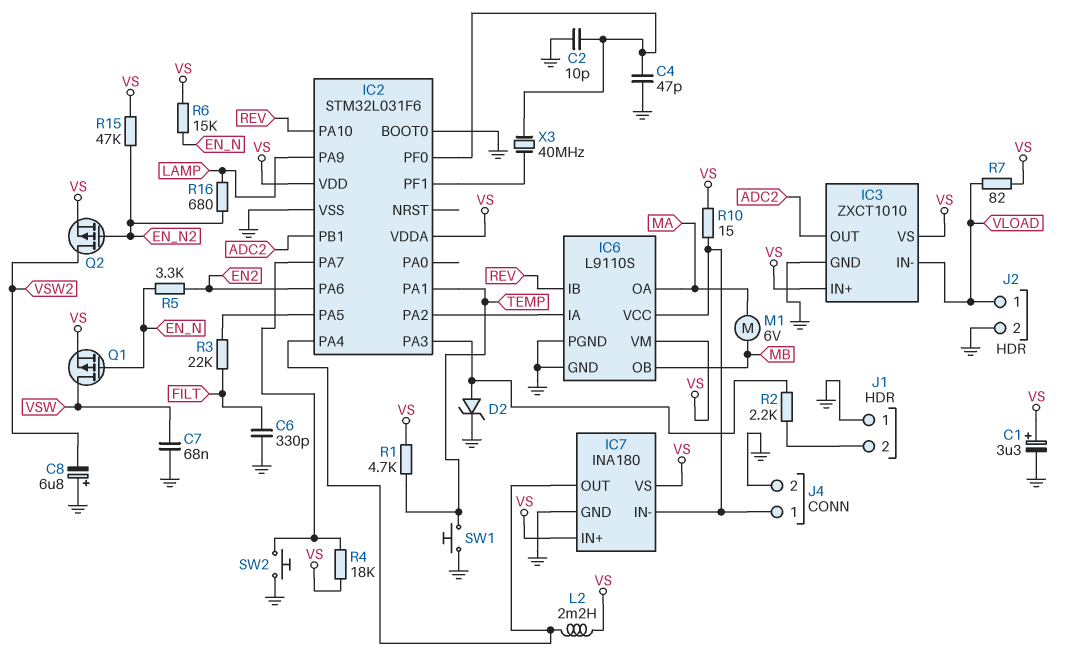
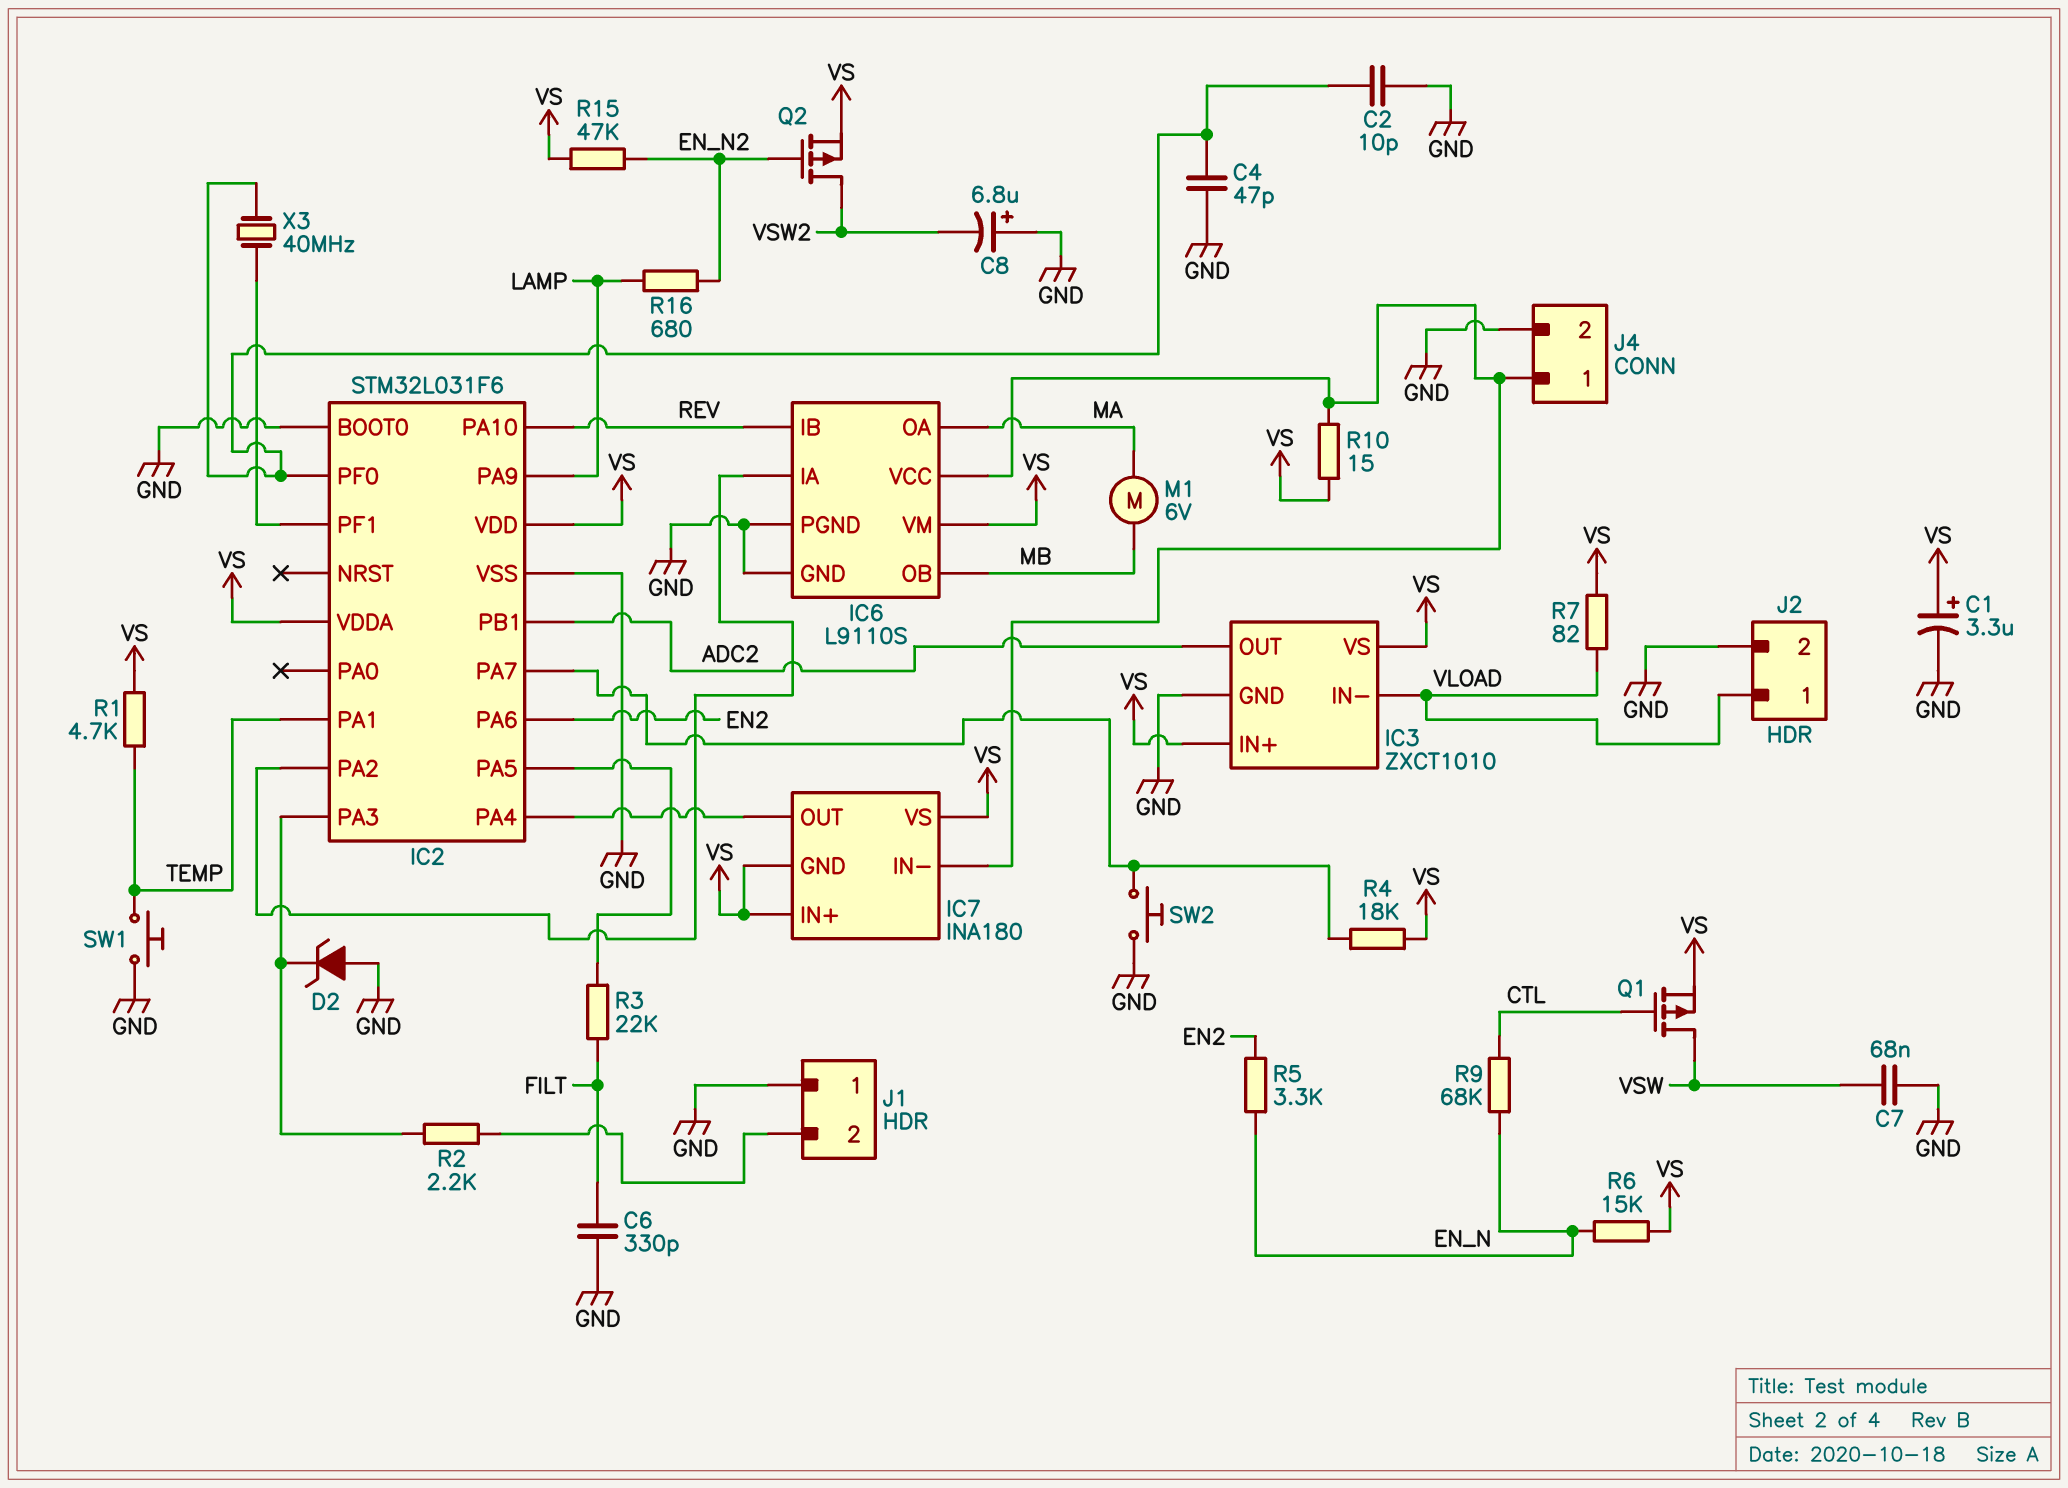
D2: zener (A IC2/PA3, K GND) -> zener (A GND, K IC2/PA3)
IC7 pin GND: GND -> VS
L2: 2.2mH (IC2/PA4, VS) -> none
Q1: PMOS (G EN_N, D VSW, S VS) -> PMOS (G CTL, D VSW, S VS)
R9: none -> 68k (CTL, EN_N)

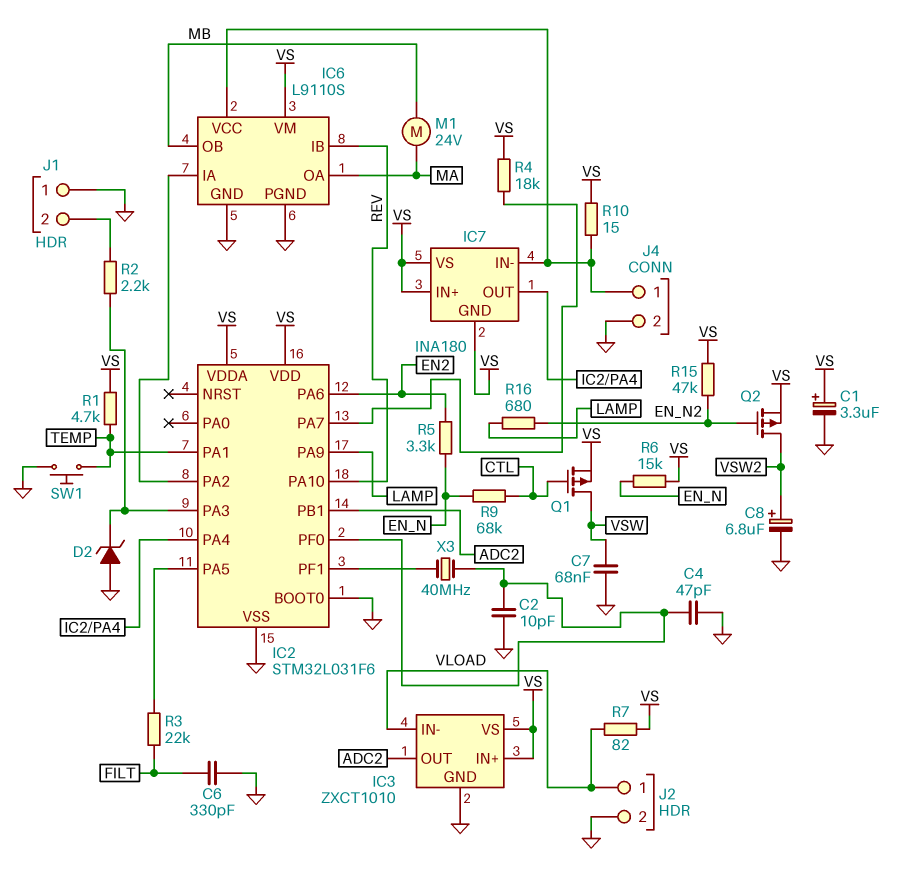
C8: 6.8uF (plus GND, minus VSW2) -> 6.8uF (plus VSW2, minus GND)
M1: motor 6V (MA, MB) -> motor 24V (MA, MB)
SW2: button (GND, IC2/PA7) -> none

